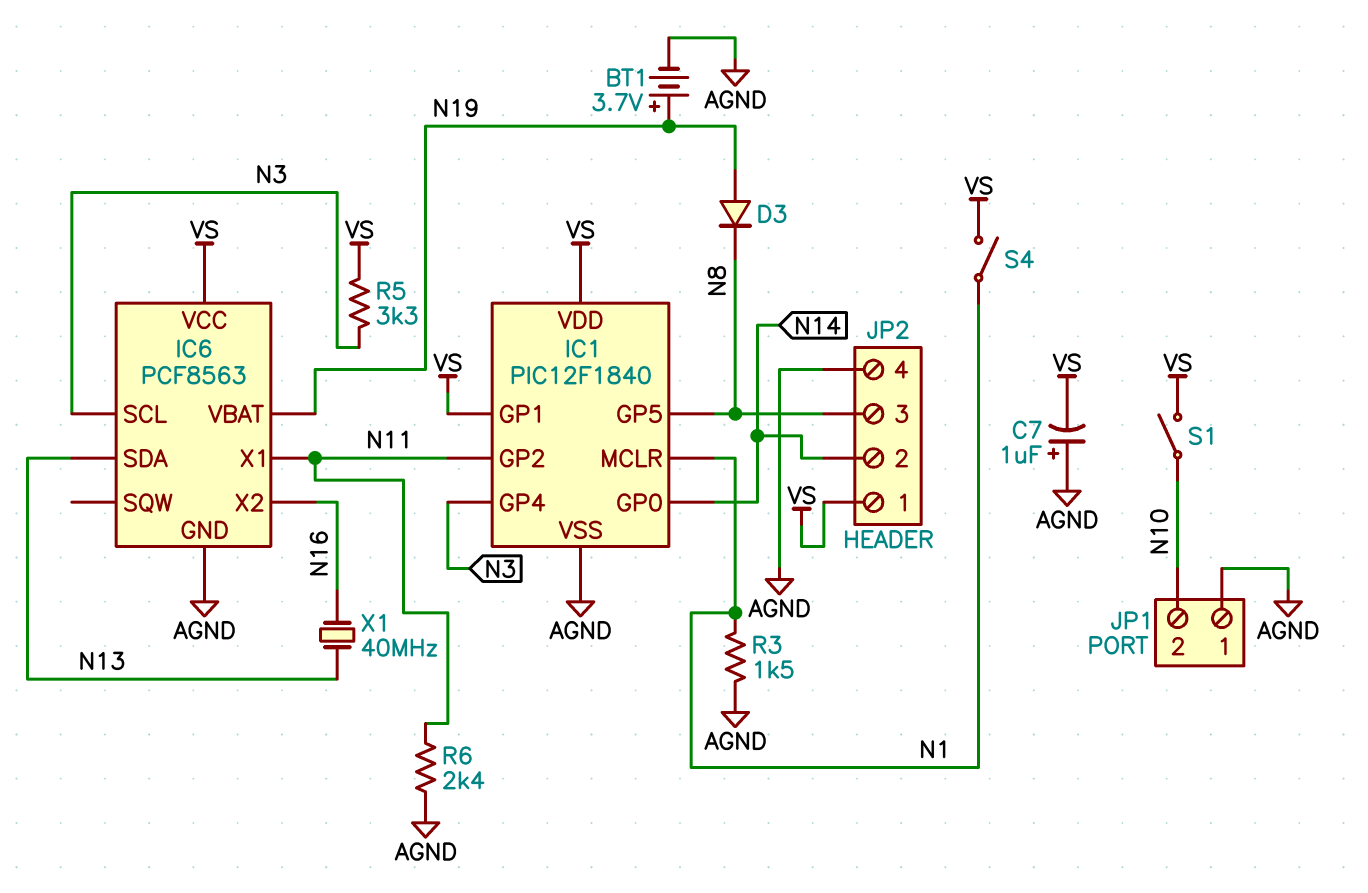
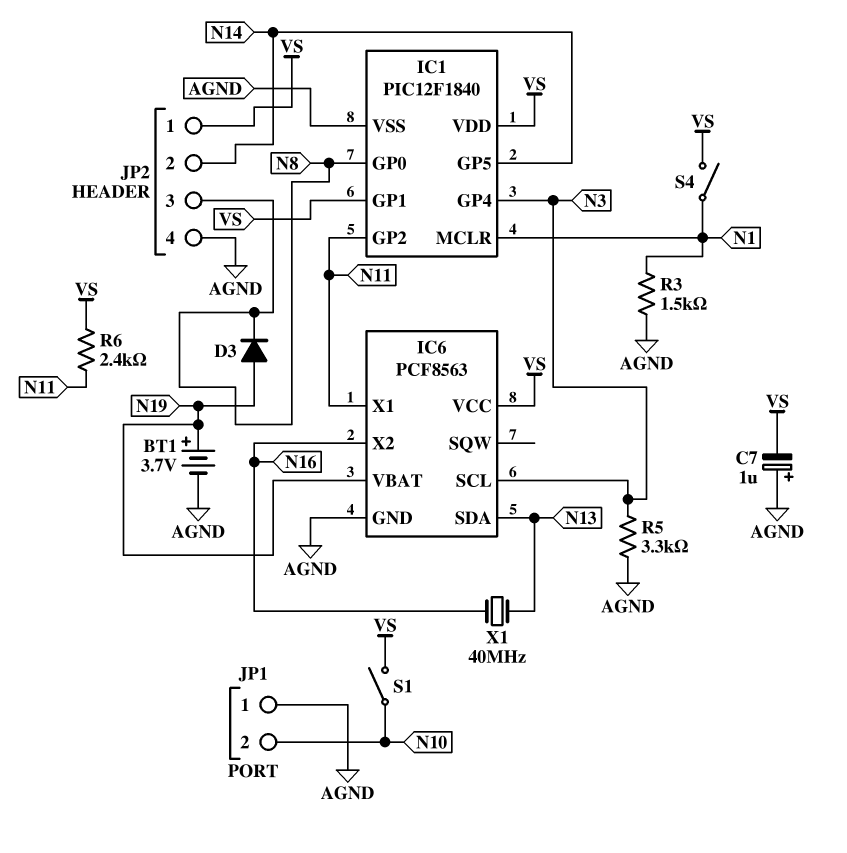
IC1 pin GP0: N14 -> N8
IC1 pin GP5: N8 -> N14
R5: 3.3k (N3, VS) -> 3.3k (AGND, N3)
R6: 2.4k (AGND, N11) -> 2.4k (N11, VS)

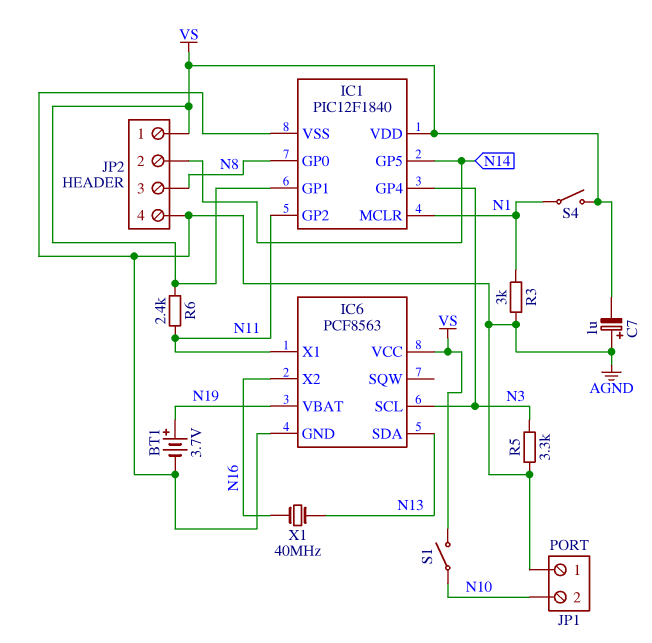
D3: diode (A N19, K N8) -> none
R3: 1.5k (AGND, N1) -> 3k (AGND, N1)

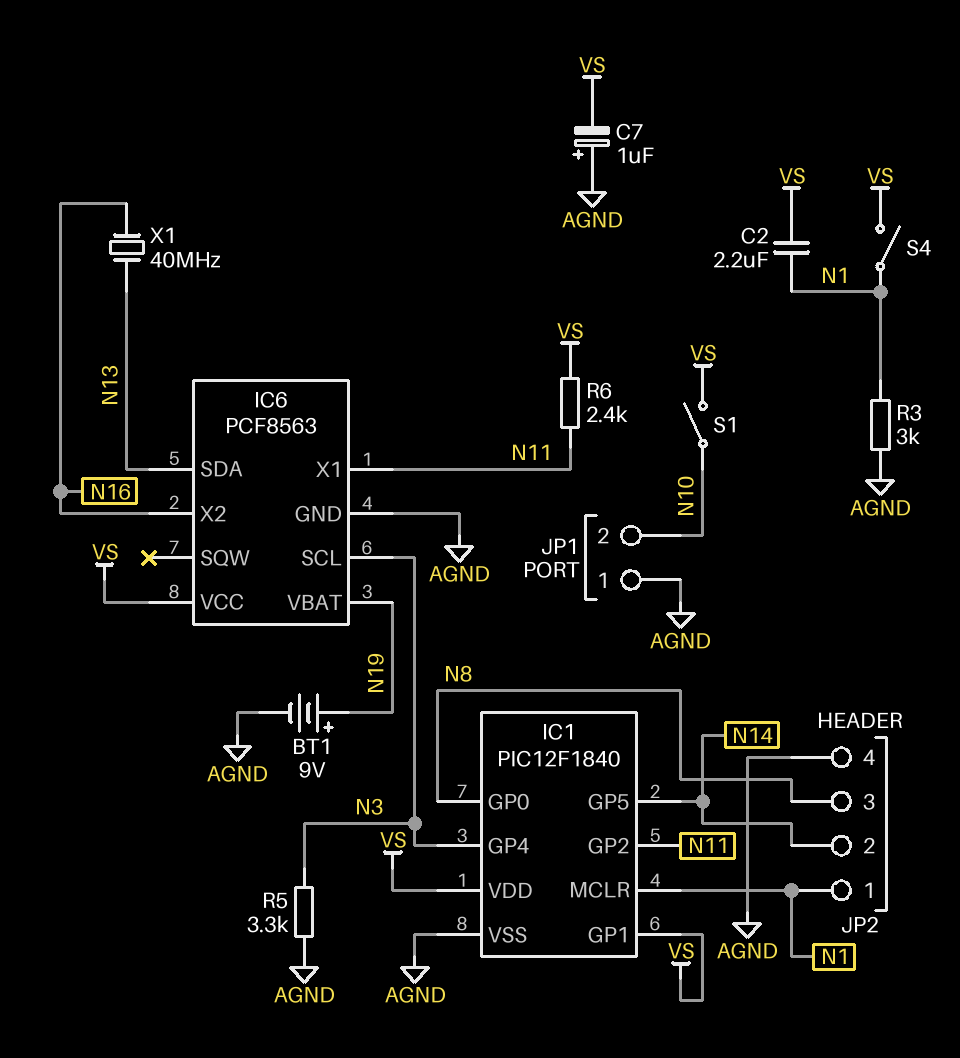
BT1: 3.7V (plus N19, minus AGND) -> 9V (plus N19, minus AGND)
C2: none -> 2.2uF (N1, VS)
JP2 pin 1: VS -> N1

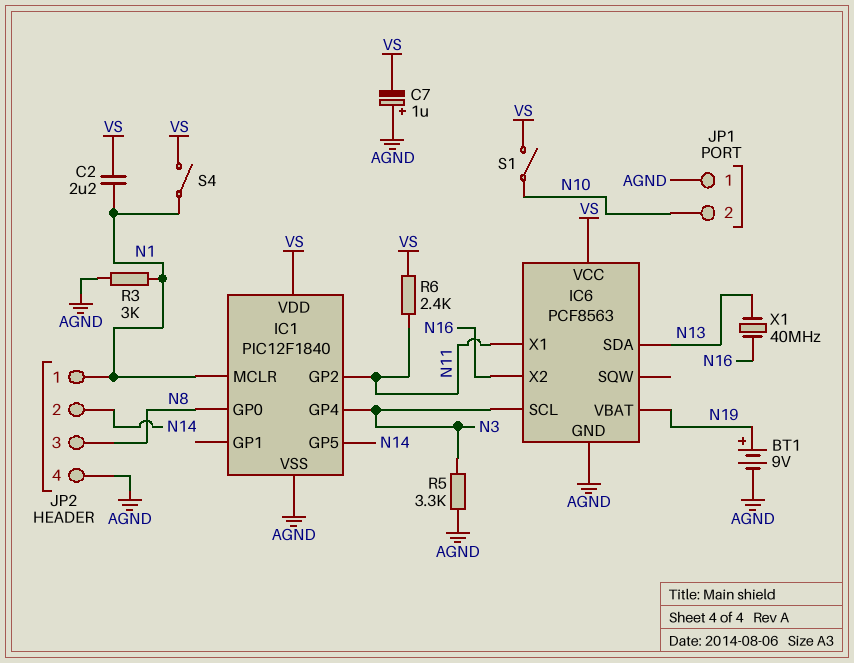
IC1 pin GP1: VS -> none

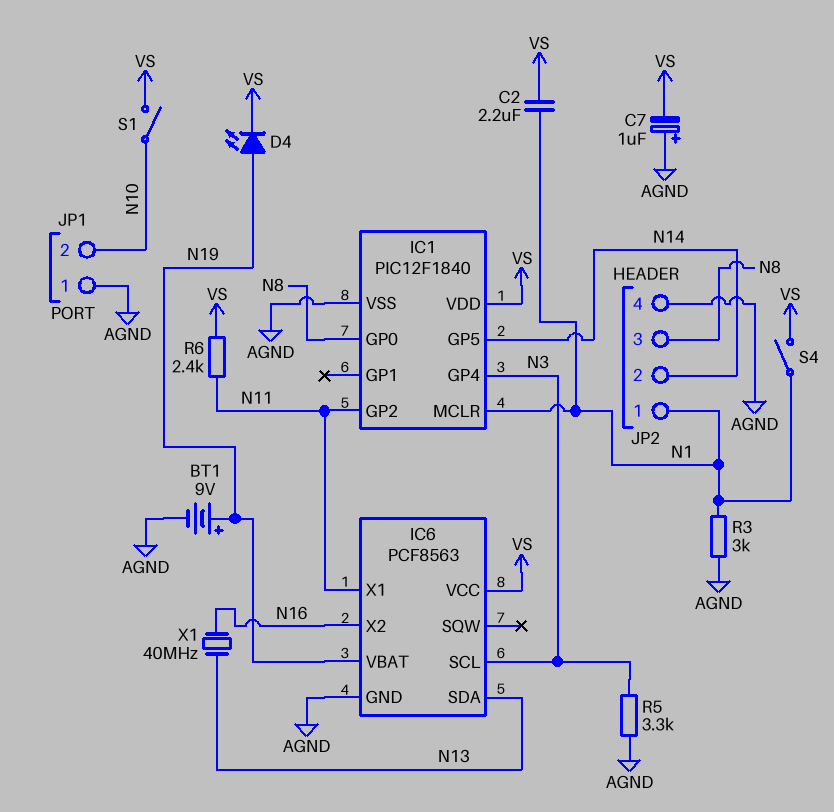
D4: none -> LED (A N19, K VS)

